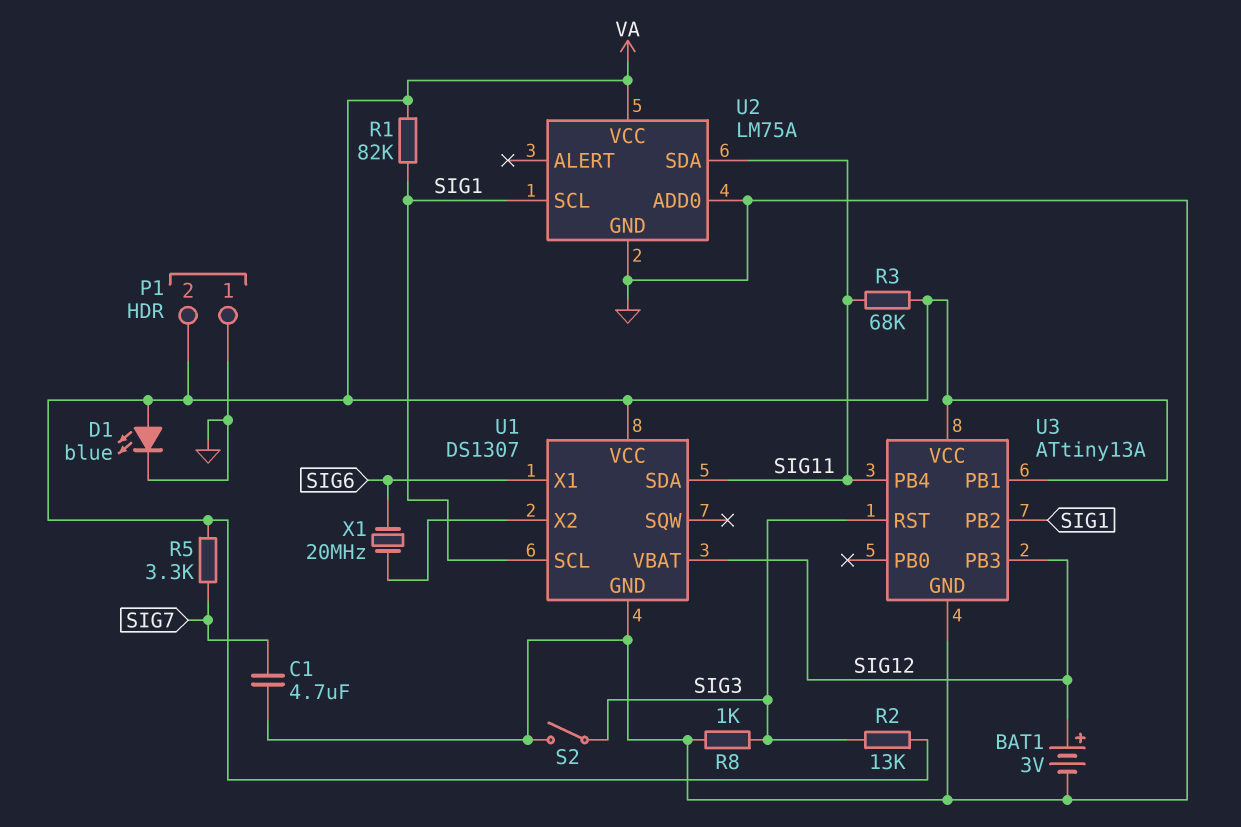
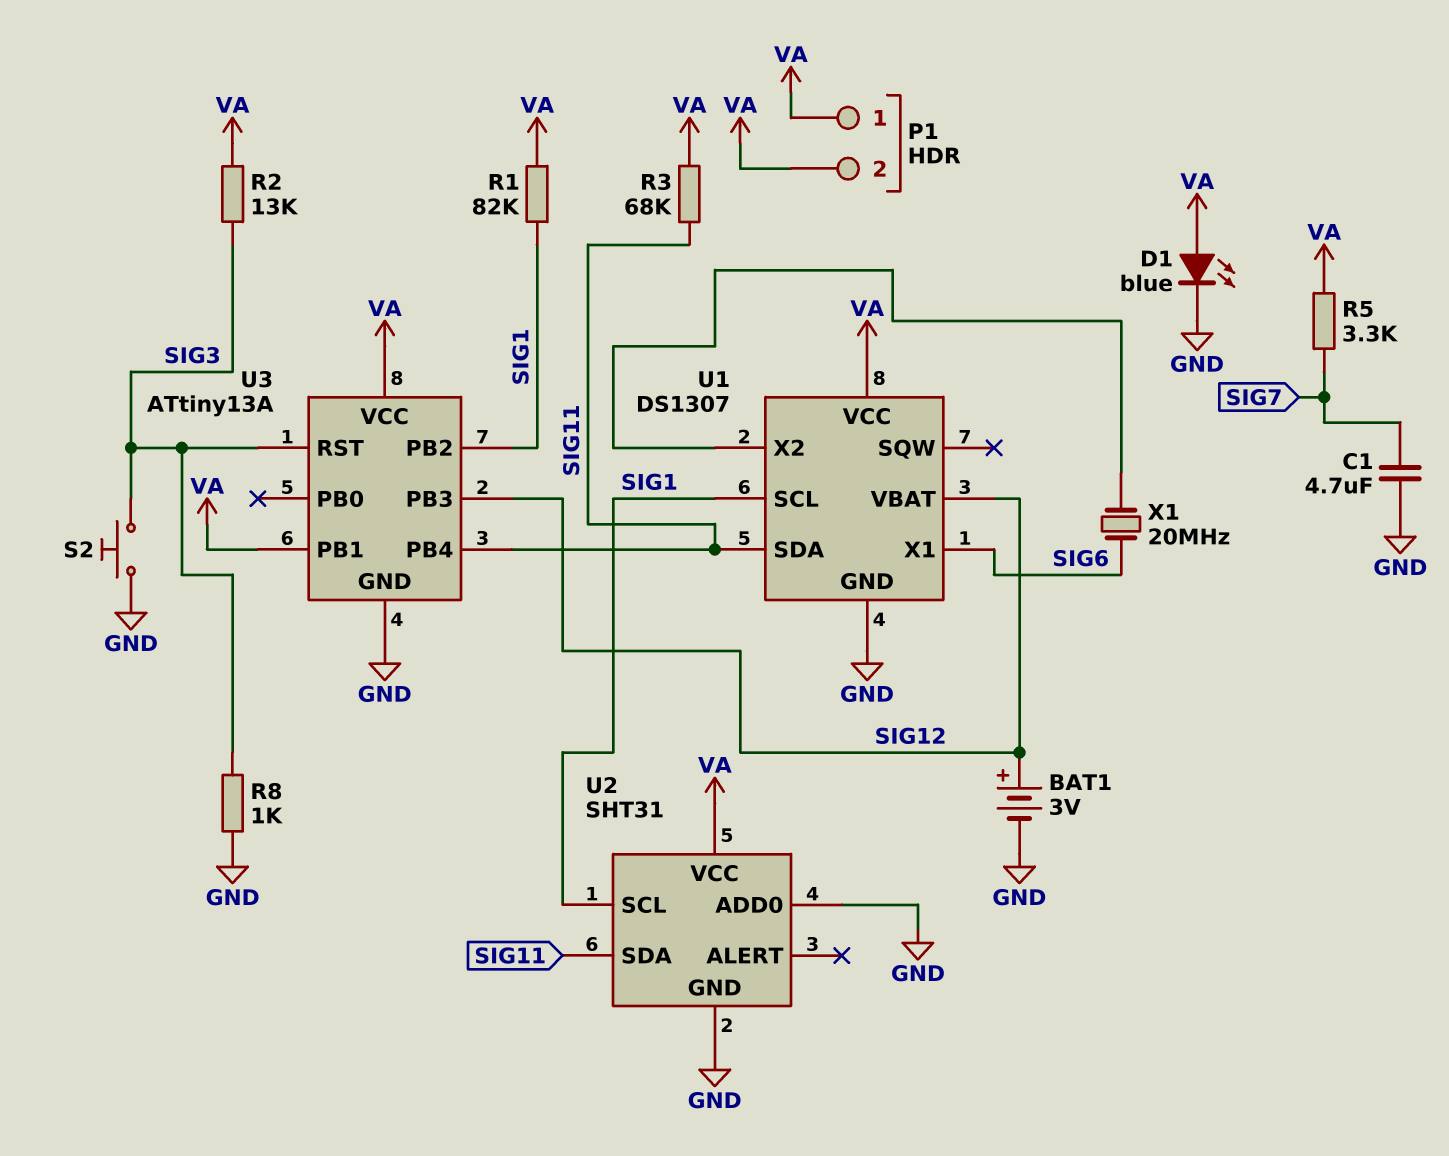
P1 pin 1: GND -> VA
S2: switch (GND, SIG3) -> button (GND, SIG3)
U2: LM75A -> SHT31

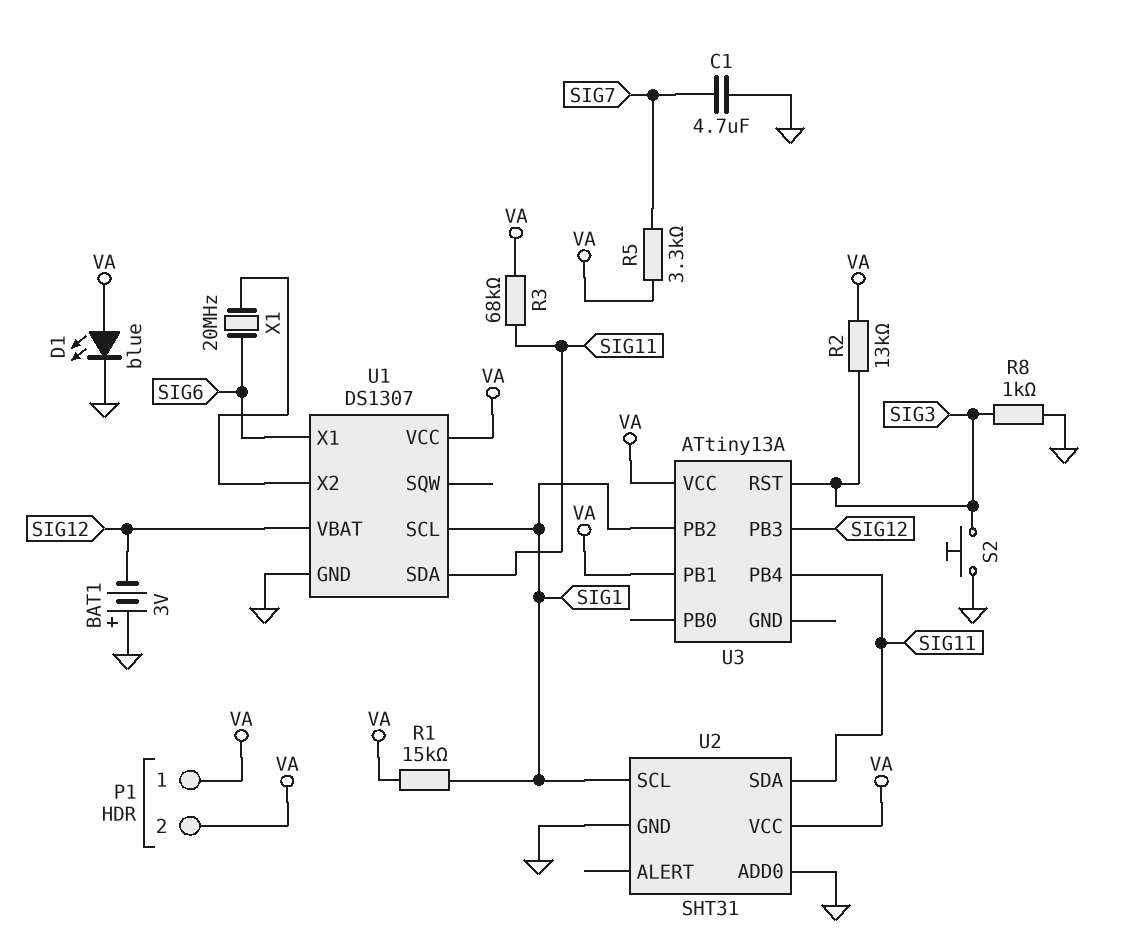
BAT1: 3V (plus SIG12, minus GND) -> 3V (plus GND, minus SIG12)
R1: 82k (SIG1, VA) -> 15k (SIG1, VA)
U3 pin GND: GND -> none

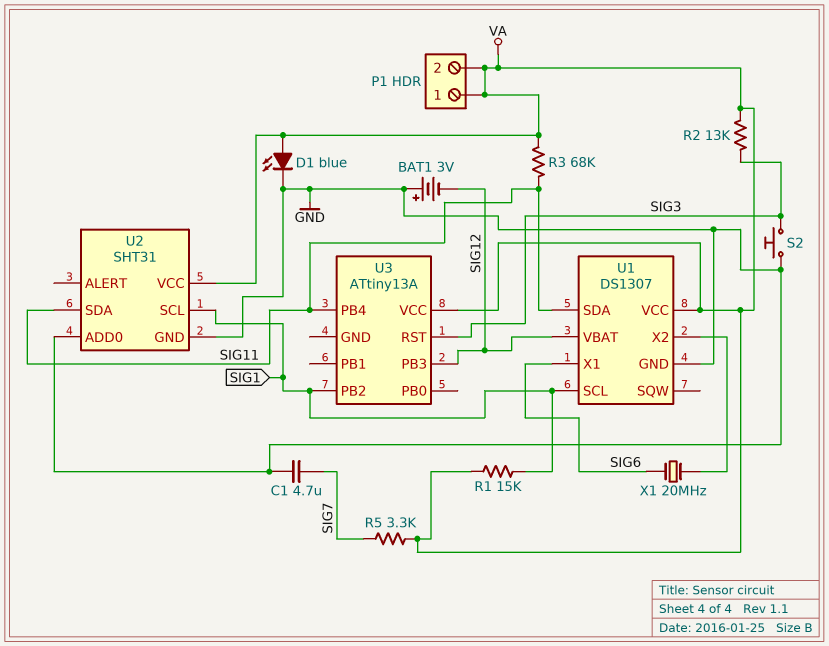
R8: 1k (GND, SIG3) -> none
U3 pin PB1: VA -> none

